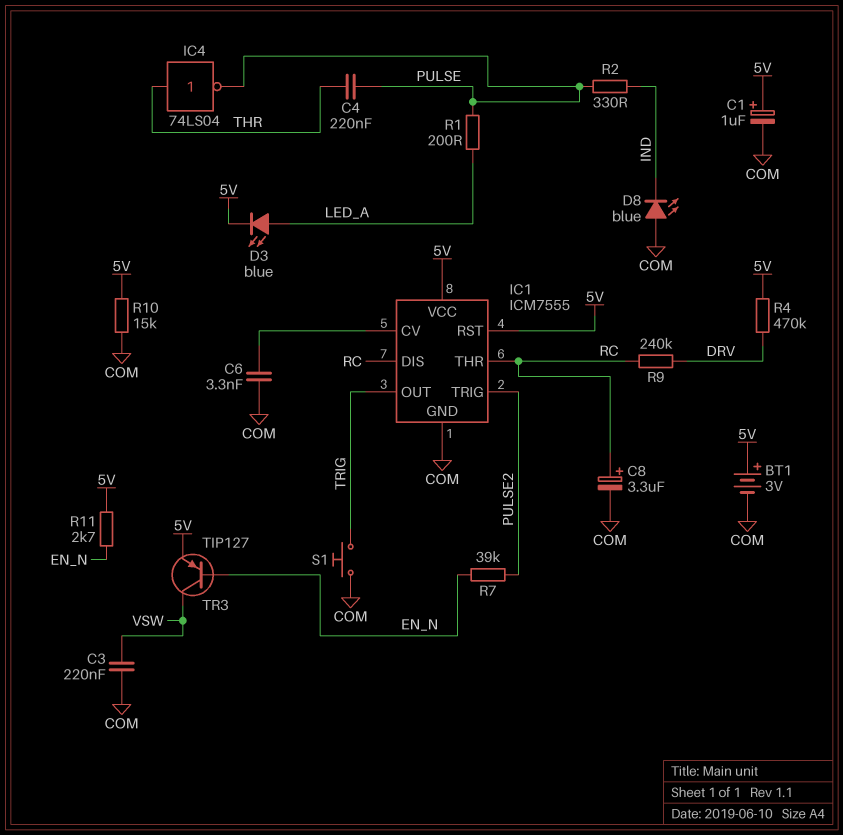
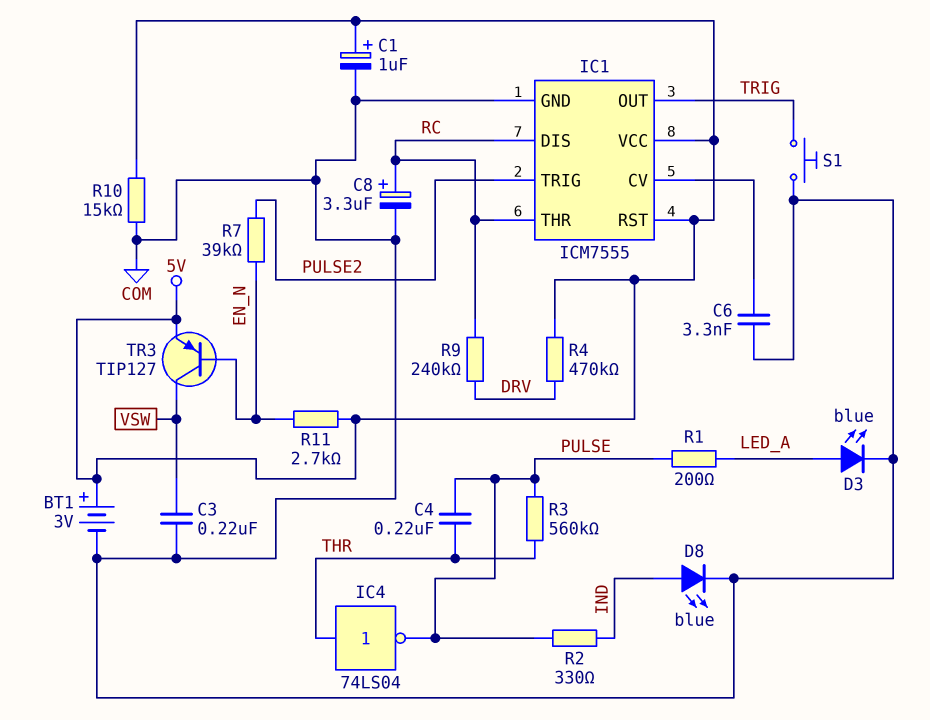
D3: LED blue (A LED_A, K 5V) -> LED blue (A LED_A, K COM)
D8: LED blue (A COM, K IND) -> LED blue (A IND, K COM)
R3: none -> 560k (PULSE, THR)

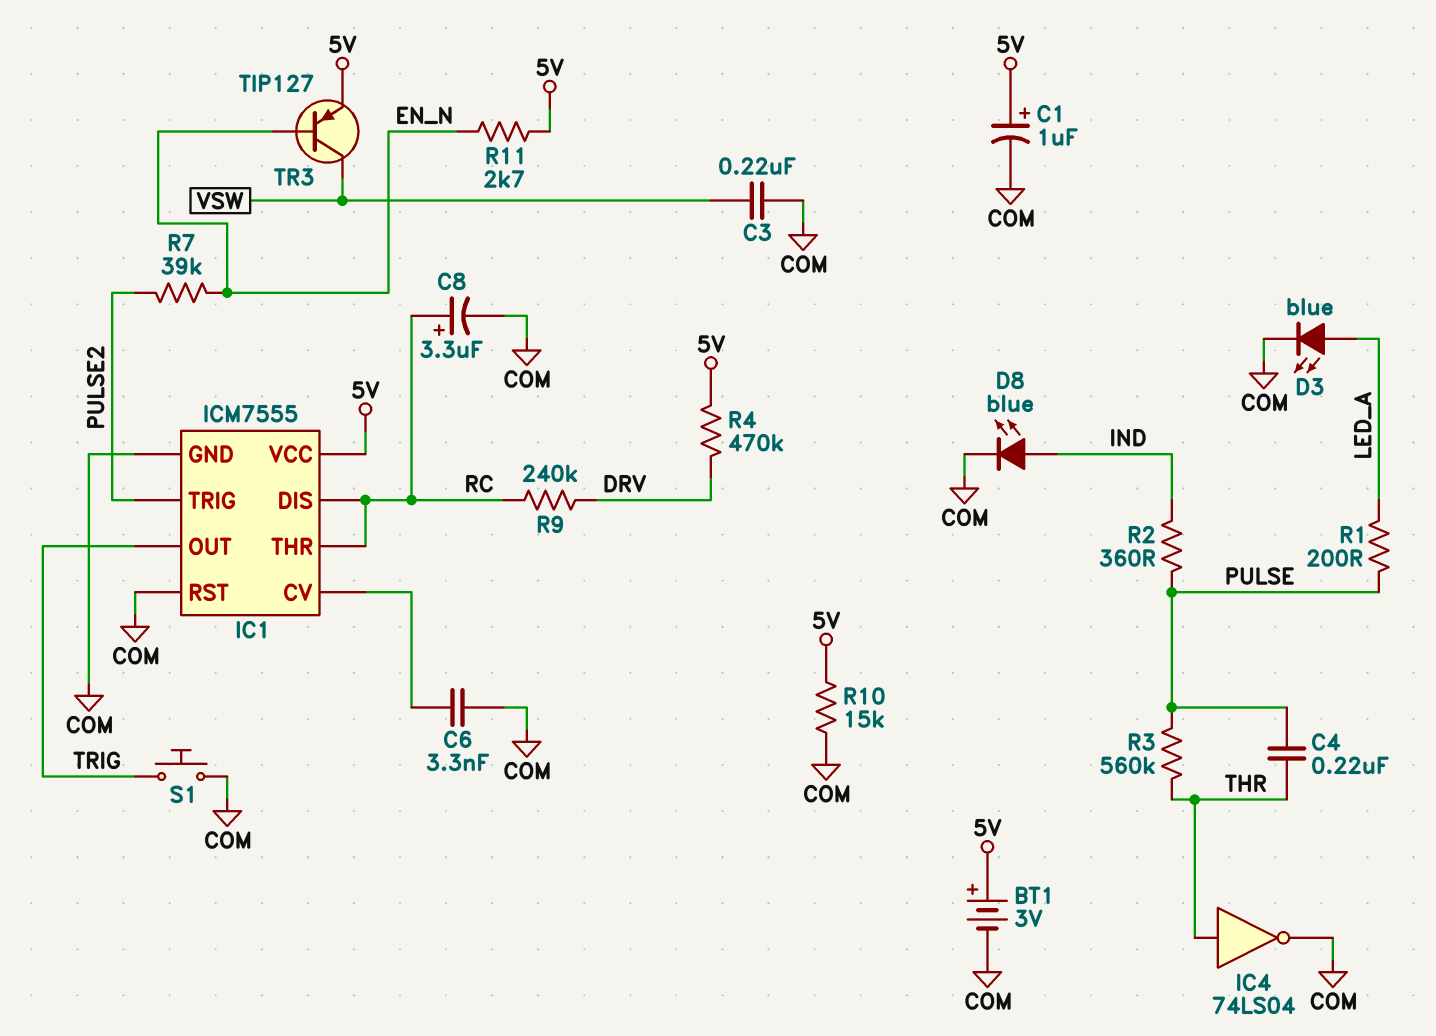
IC1 pin RST: 5V -> COM
IC4: NOT 74LS04 (in THR, out PULSE) -> NOT 74LS04 (in THR, out COM)
R2: 330 (IND, PULSE) -> 360 (IND, PULSE)

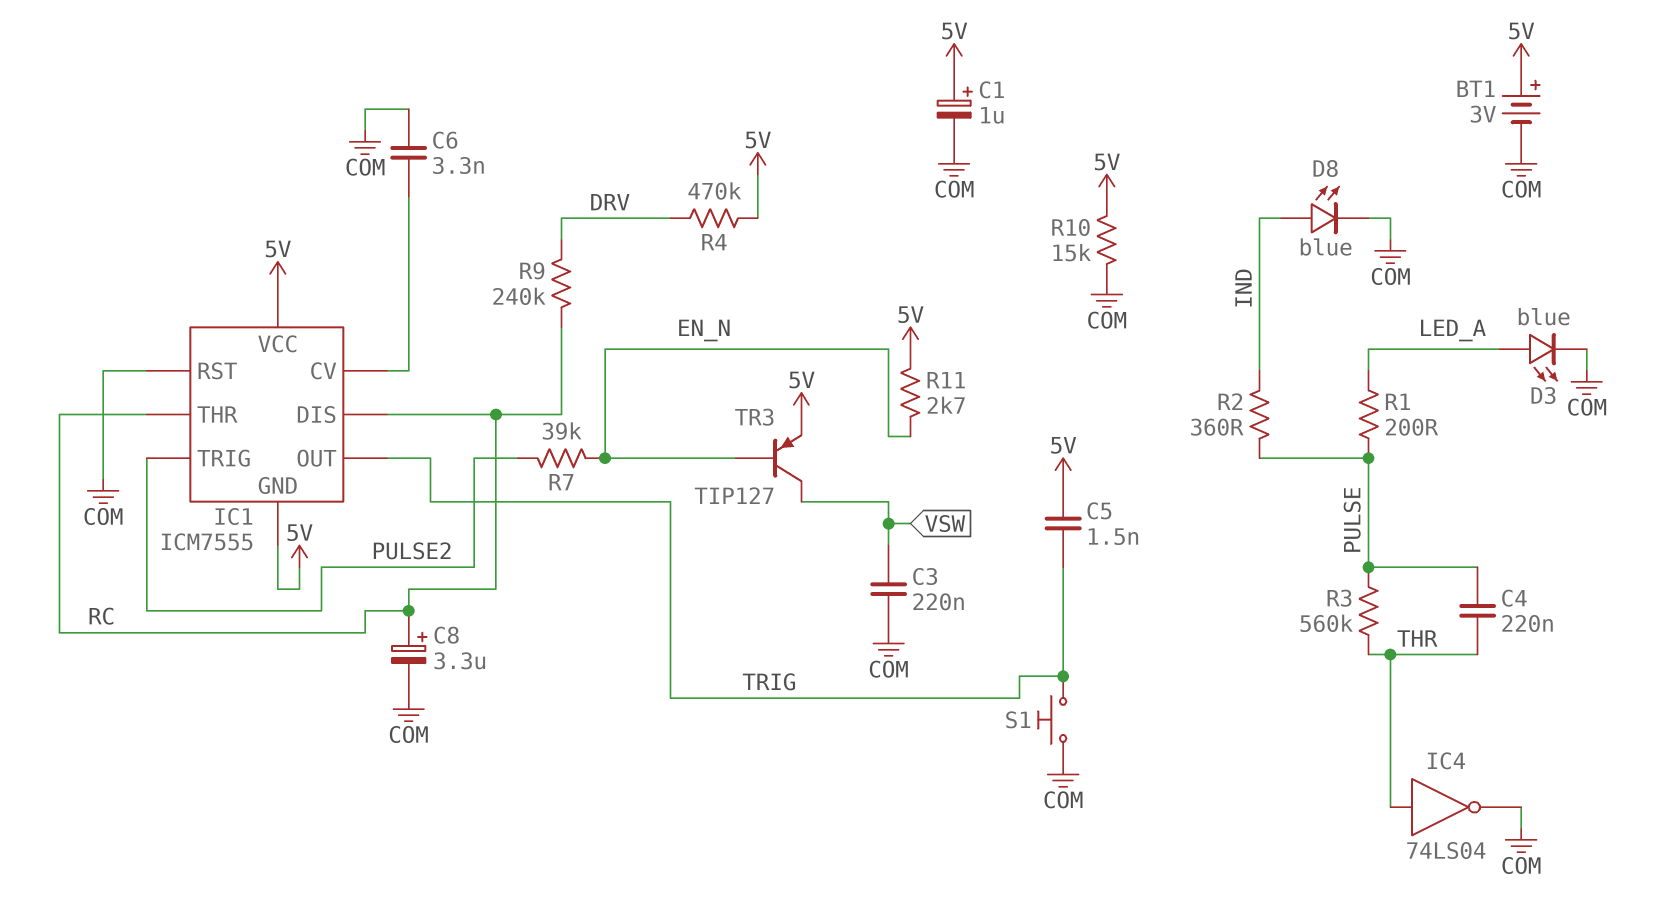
C5: none -> 1.5nF (5V, TRIG)
IC1 pin GND: COM -> 5V

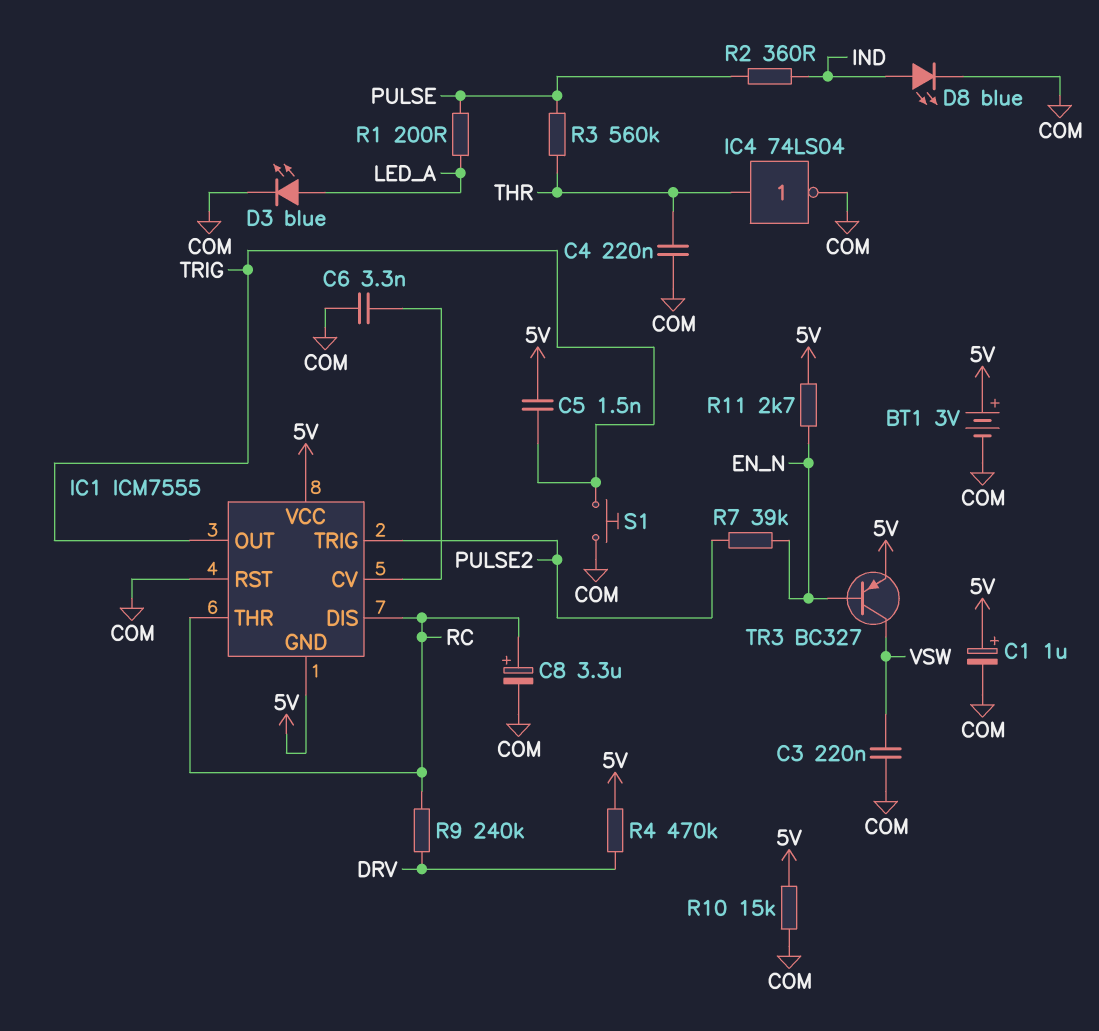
C4: 220nF (PULSE, THR) -> 220nF (COM, THR)
TR3: PNP TIP127 (B EN_N, C VSW, E 5V) -> PNP BC327 (B EN_N, C VSW, E 5V)

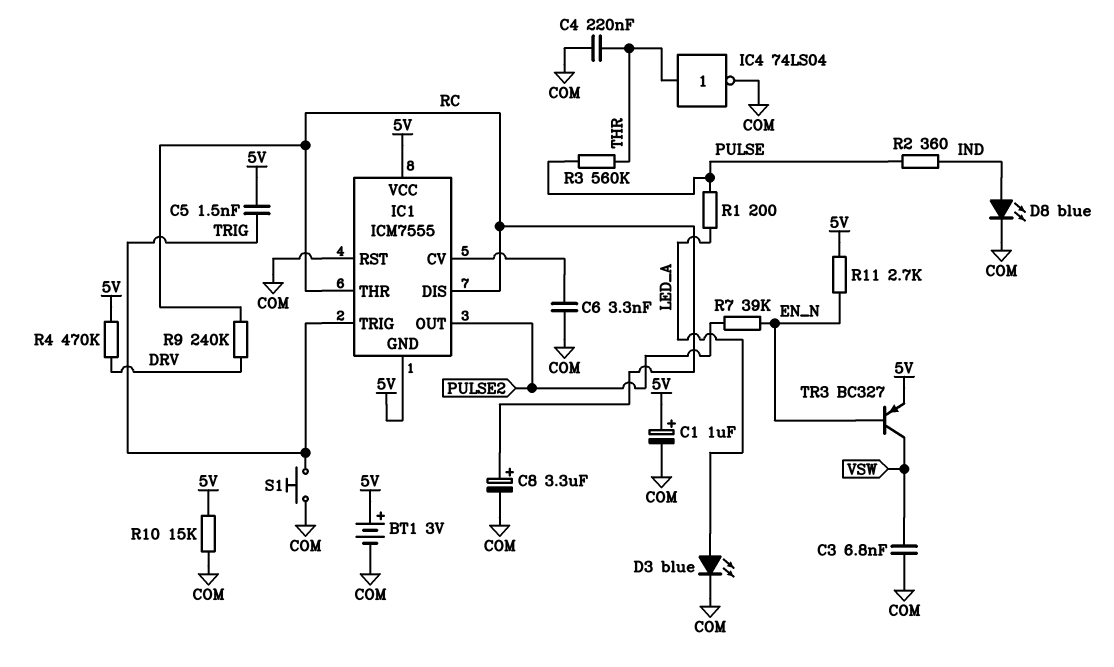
C3: 220nF (COM, VSW) -> 6.8nF (COM, VSW)
IC1 pin OUT: TRIG -> PULSE2
IC1 pin TRIG: PULSE2 -> TRIG

